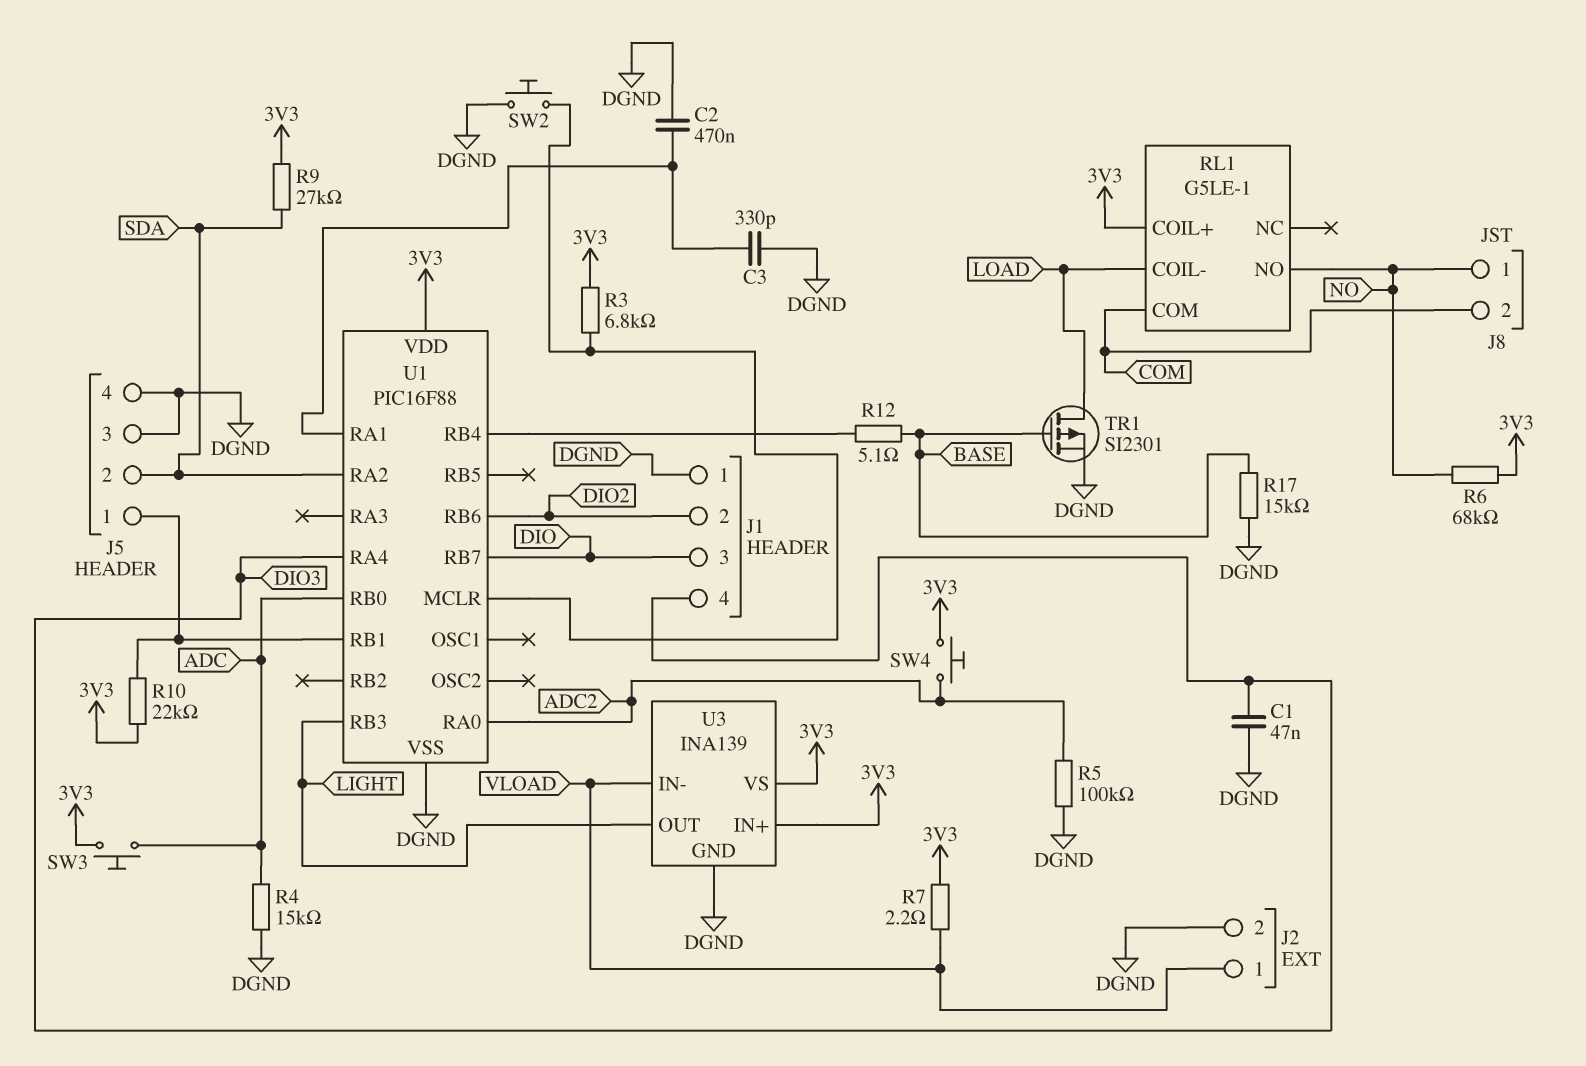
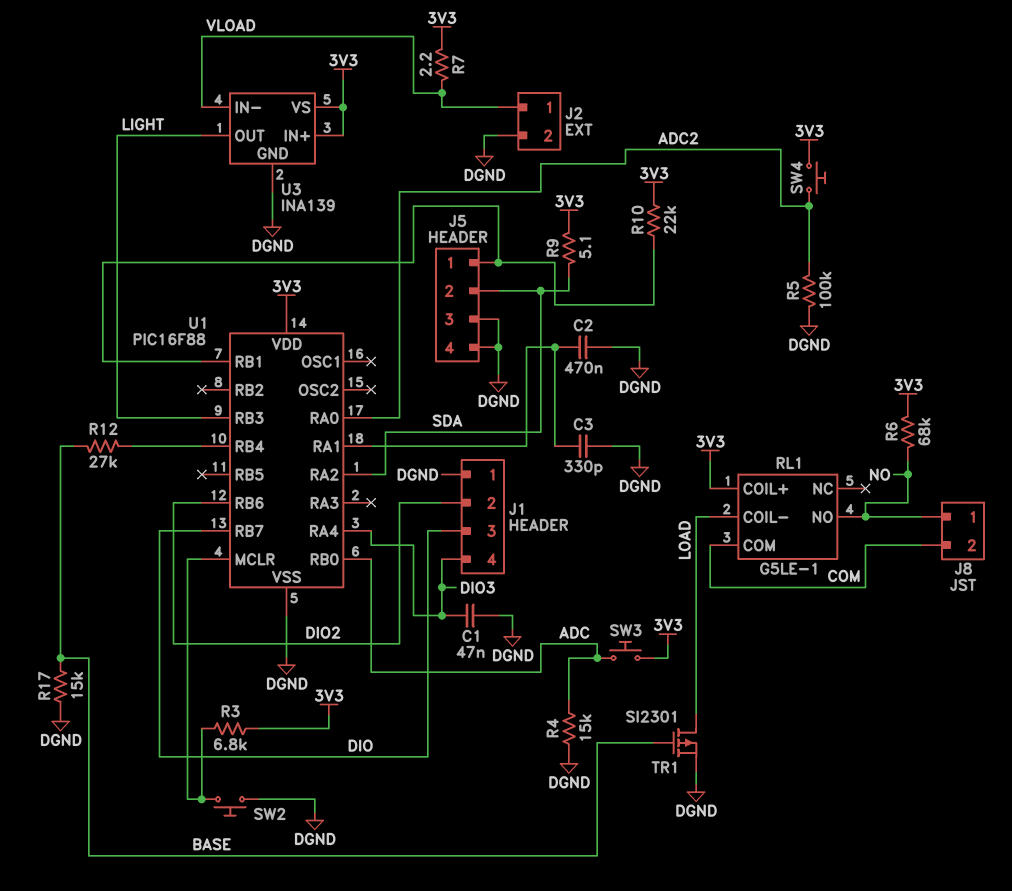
R9: 27k (3V3, SDA) -> 5.1 (3V3, SDA)
R12: 5.1 (BASE, U1/RB4) -> 27k (BASE, U1/RB4)

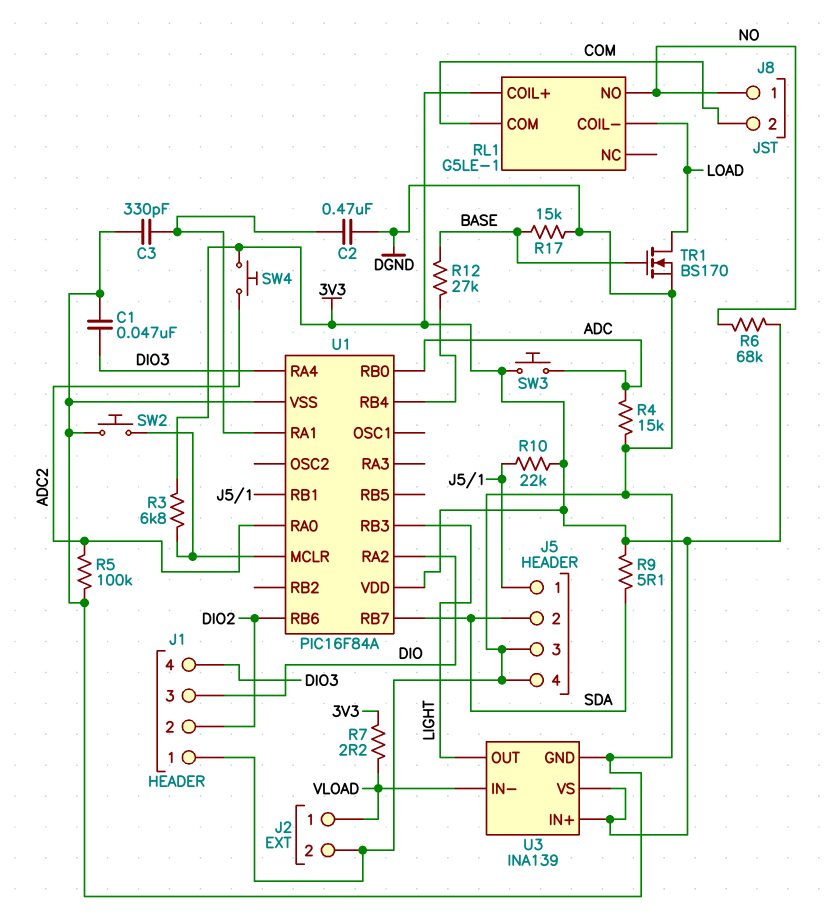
TR1: PMOS SI2301 (G BASE, D LOAD, S DGND) -> NMOS BS170 (G BASE, D LOAD, S DGND)
U1: PIC16F88 -> PIC16F84A
U1 pin RA2: SDA -> DIO
U1 pin RB7: DIO -> SDA

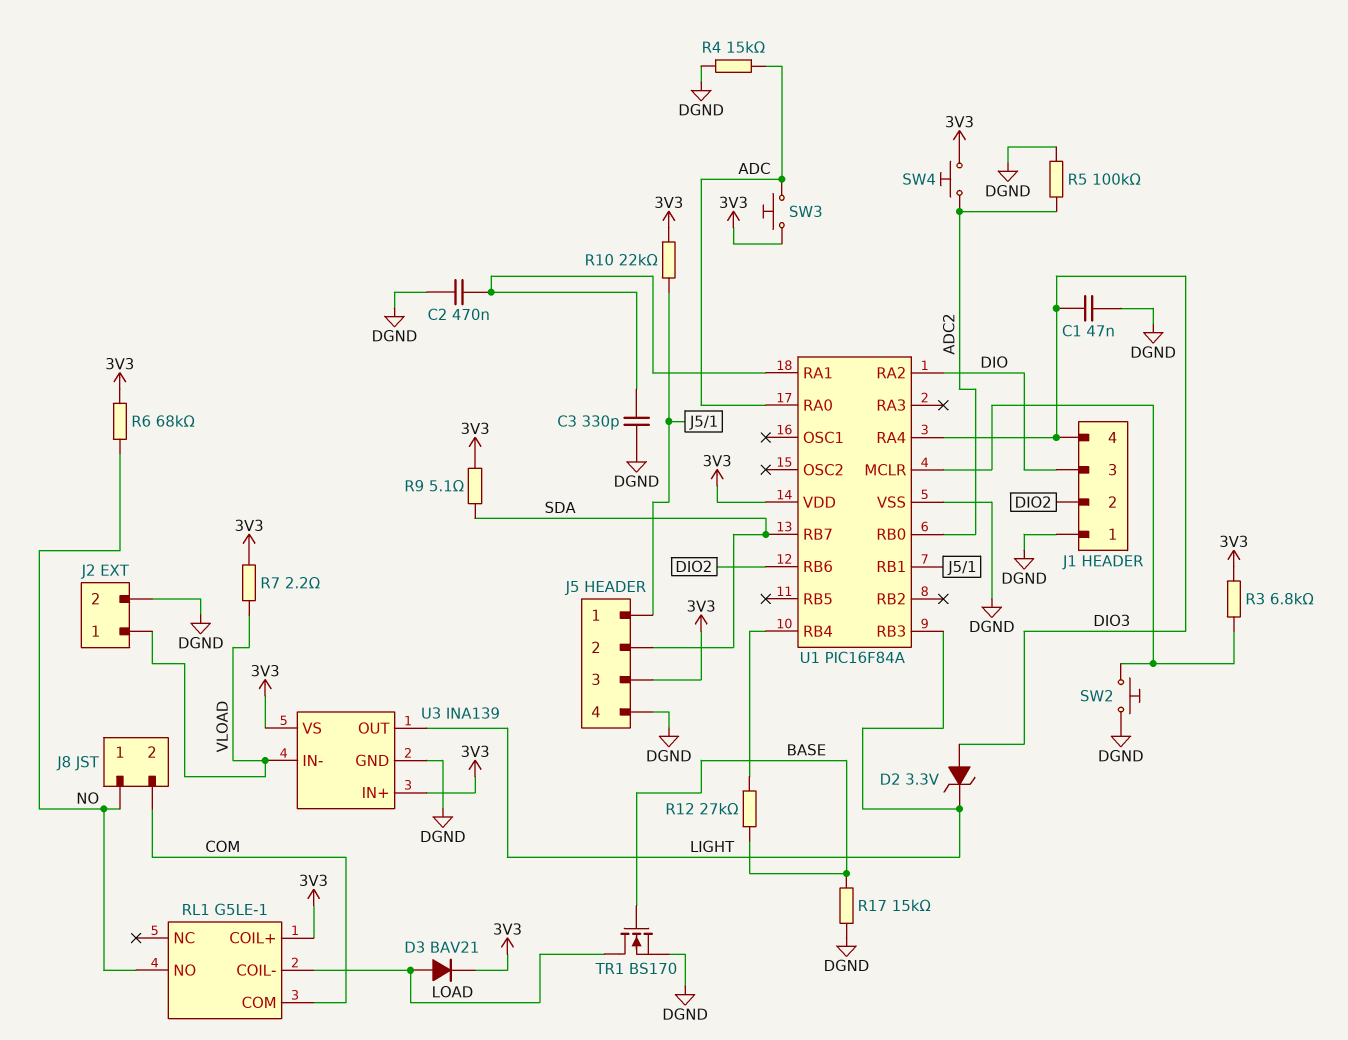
D2: none -> zener 3.3V (A DIO3, K LIGHT)
D3: none -> diode BAV21 (A LOAD, K 3V3)
J5 pin 3: DGND -> 3V3
U1 pin RA0: ADC2 -> ADC
U1 pin RB0: ADC -> ADC2

